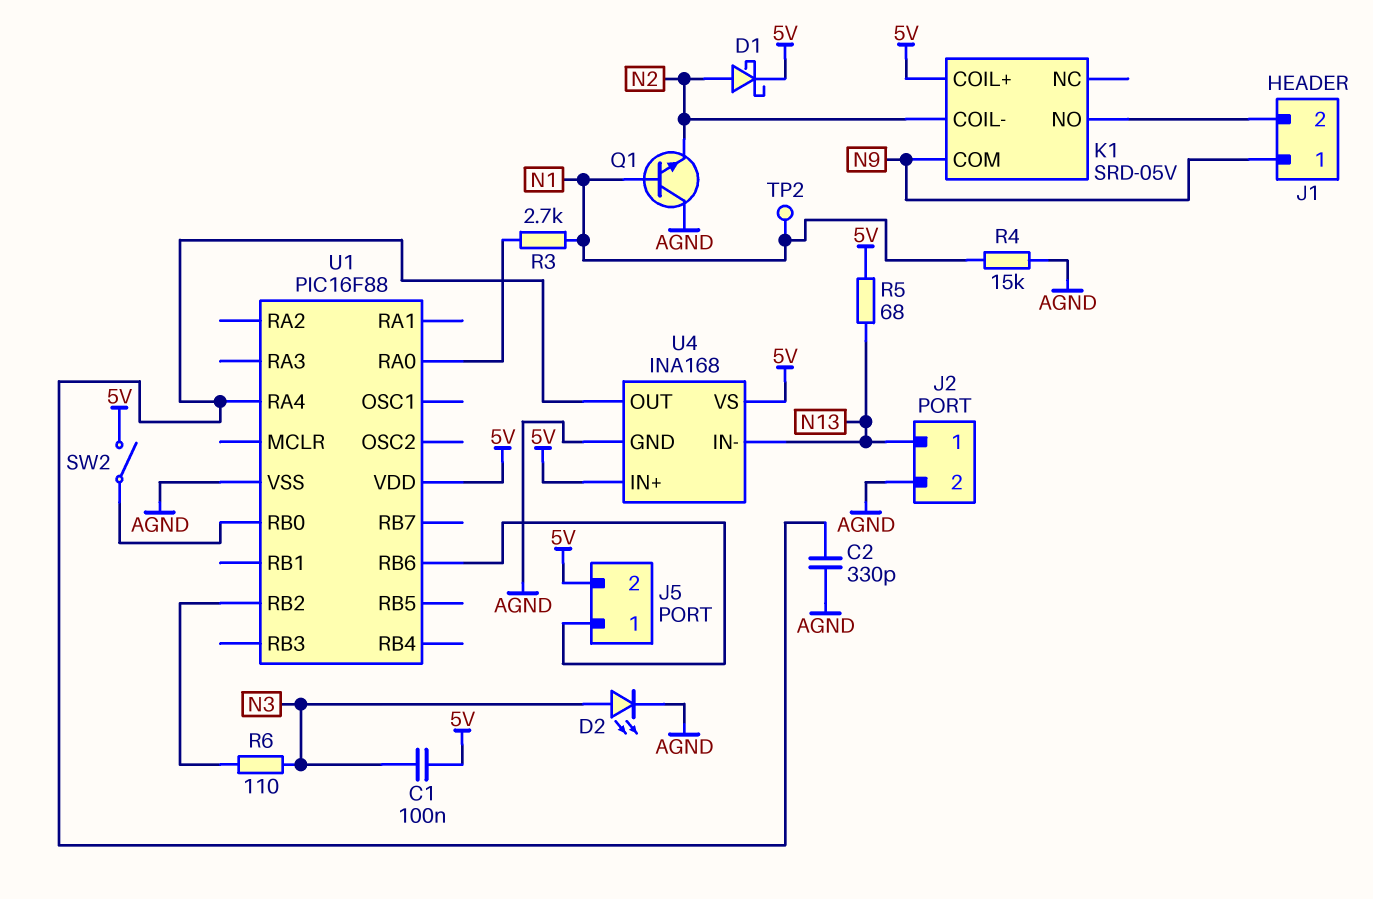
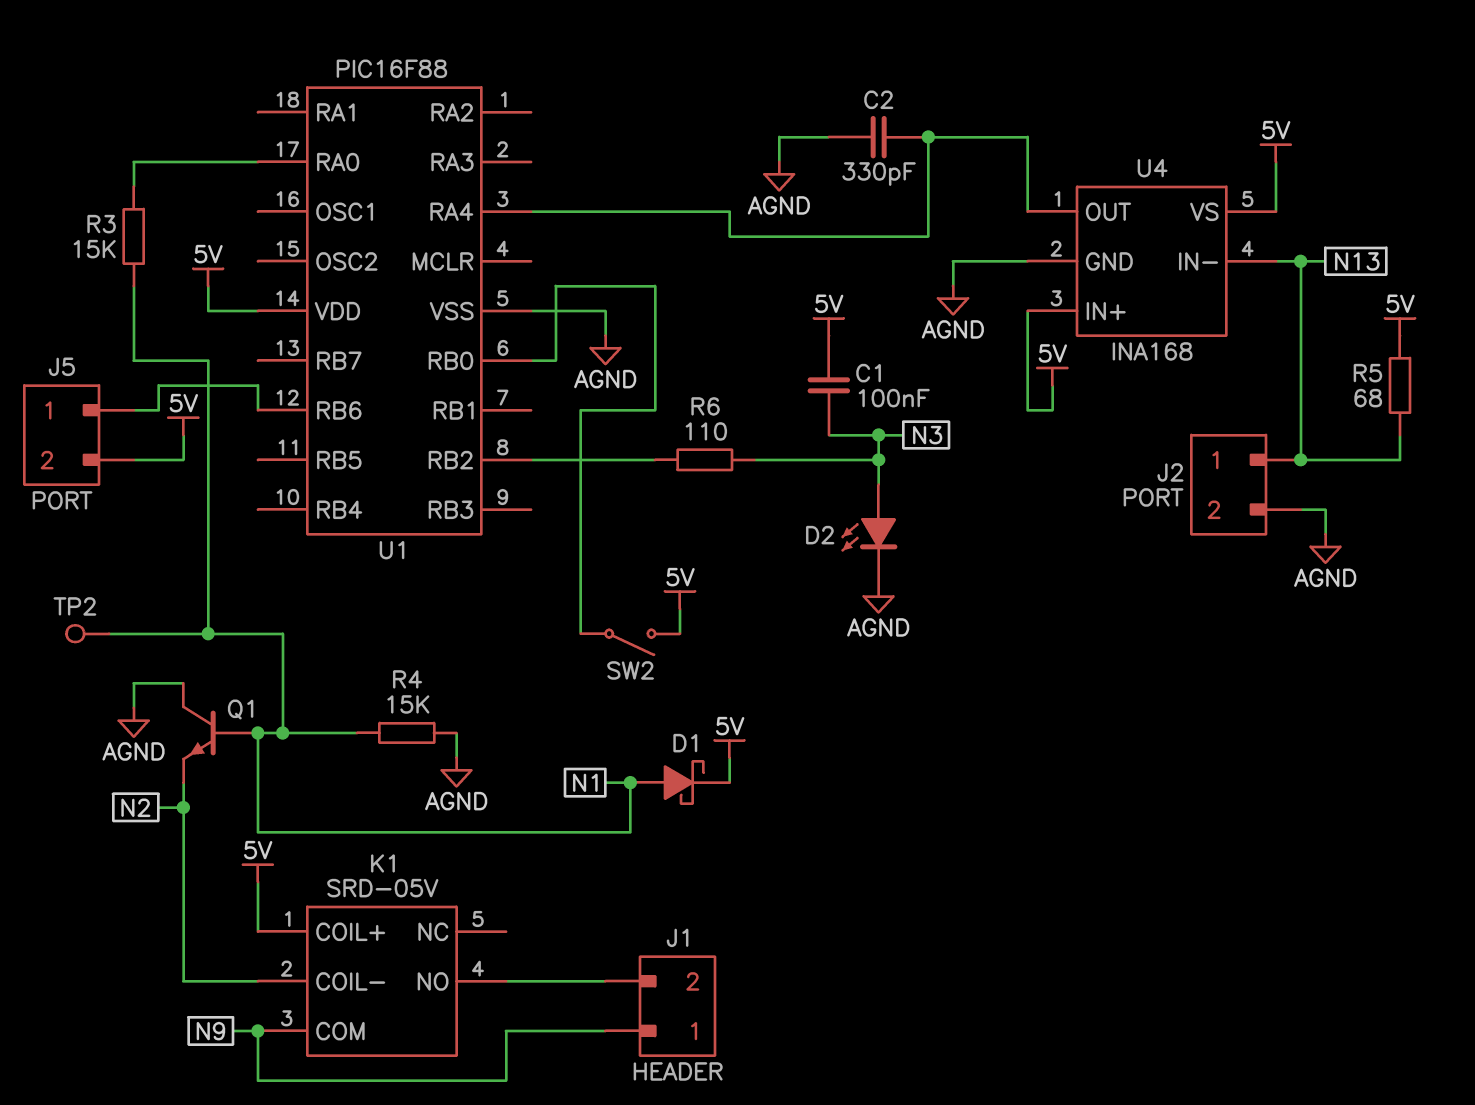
D1: schottky (A N2, K 5V) -> schottky (A N1, K 5V)
R3: 2.7k (N1, U1/RA0) -> 15k (N1, U1/RA0)

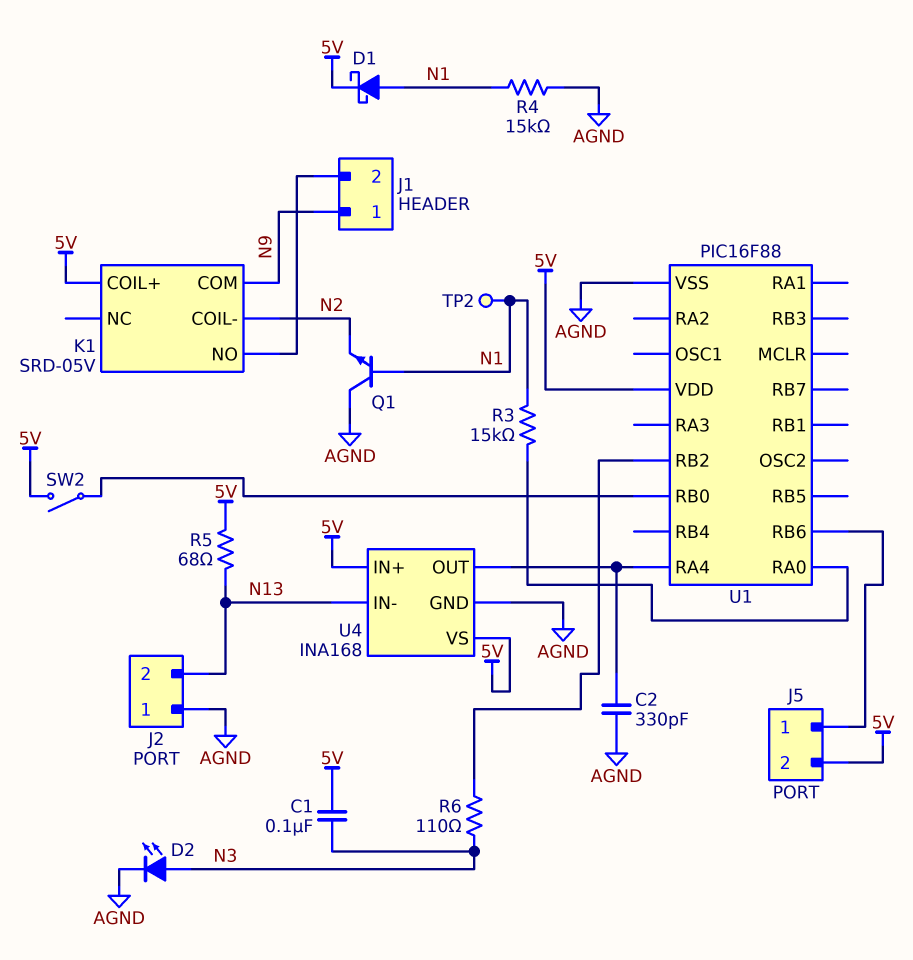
J2 pin 1: N13 -> AGND
J2 pin 2: AGND -> N13

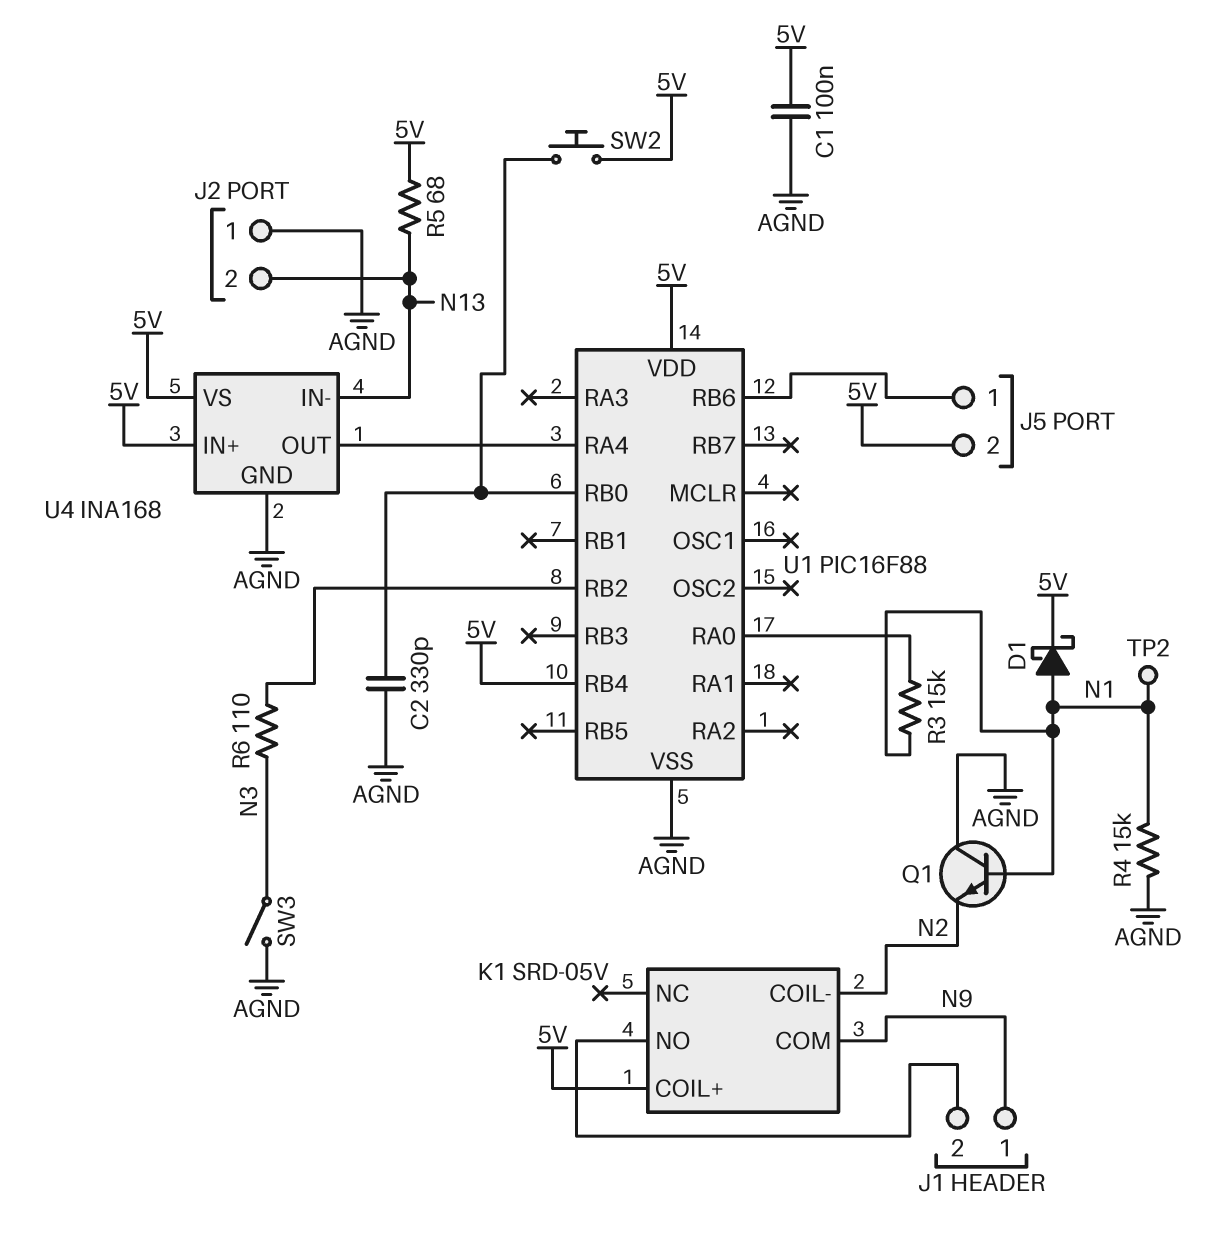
C1: 100nF (5V, N3) -> 100nF (5V, AGND)
C2: 330pF (AGND, U1/RA4) -> 330pF (AGND, U1/RB0)
D2: LED (A N3, K AGND) -> none
SW2: switch (5V, U1/RB0) -> button (5V, U1/RB0)
SW3: none -> switch (AGND, N3)
U1 pin RB4: none -> 5V

